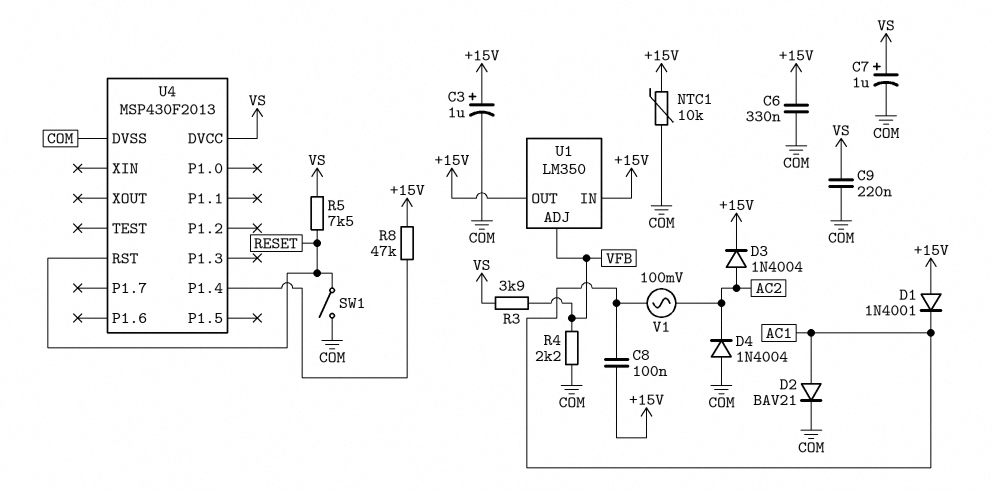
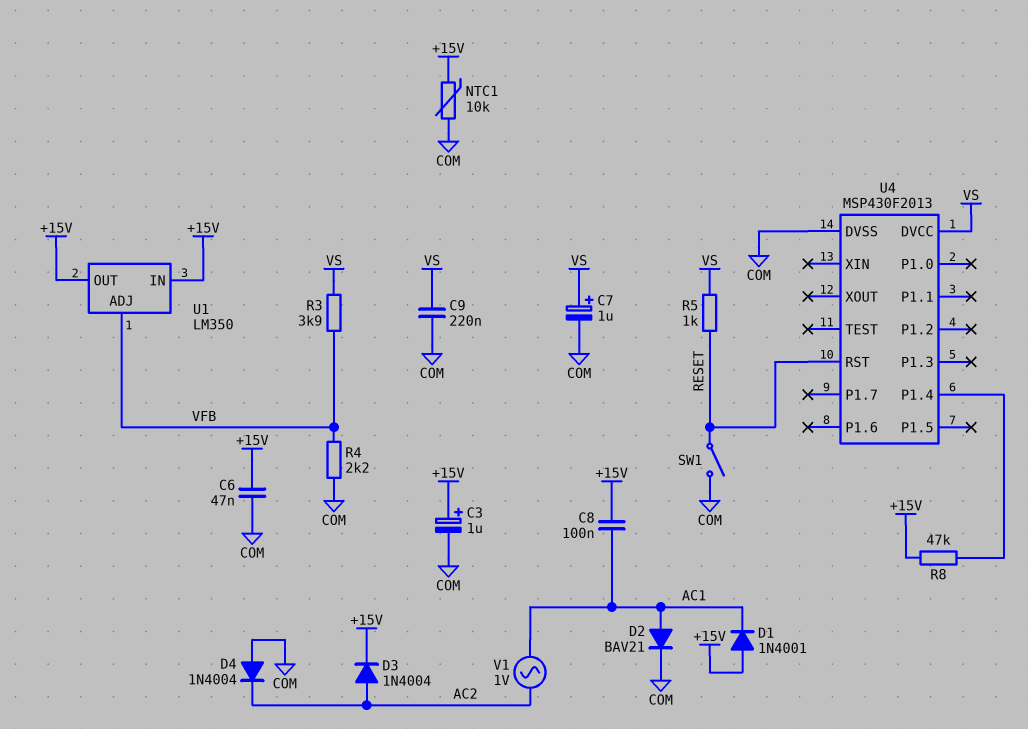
C6: 330nF (+15V, COM) -> 47nF (+15V, COM)
R5: 7.5k (RESET, VS) -> 1k (RESET, VS)
V1: AC 100mV (AC1, AC2) -> AC 1V (AC1, AC2)

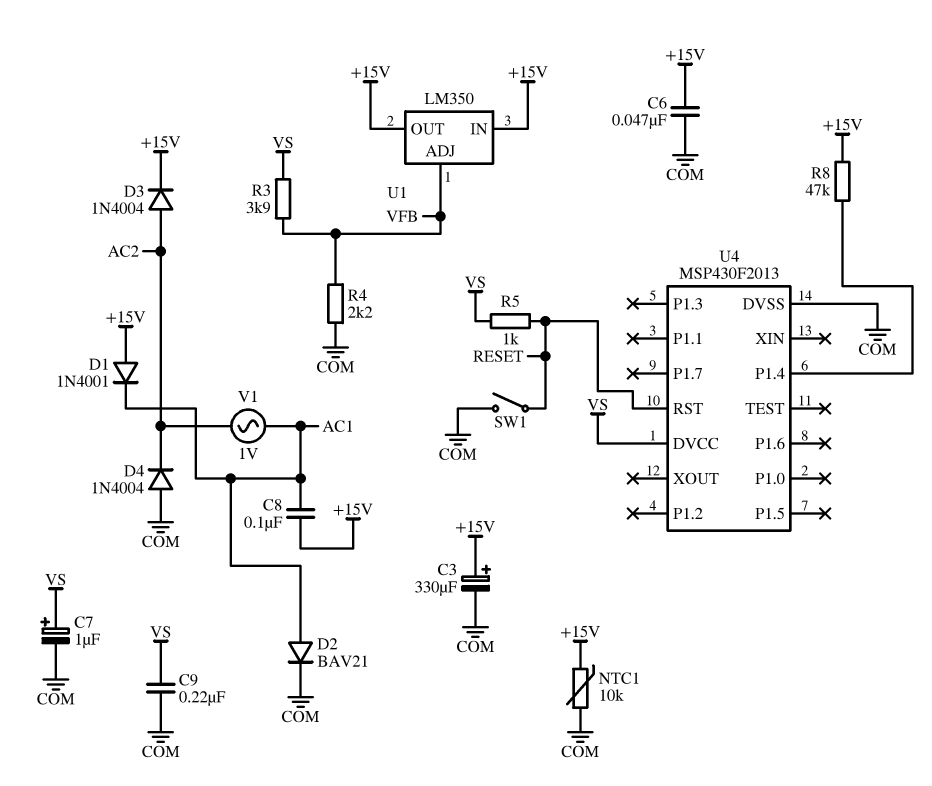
C3: 1uF (plus +15V, minus COM) -> 330uF (plus +15V, minus COM)

